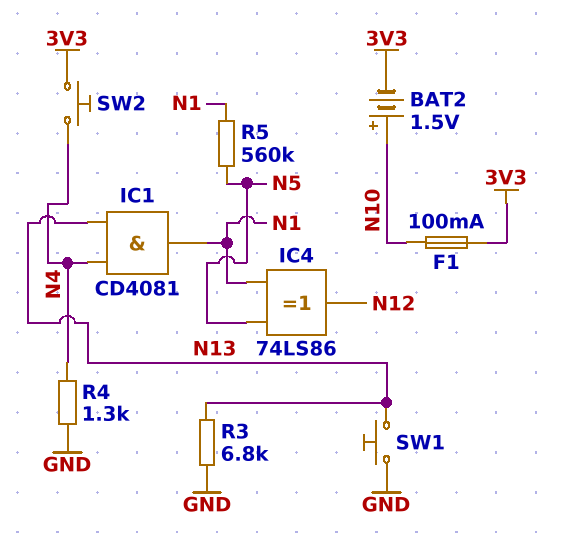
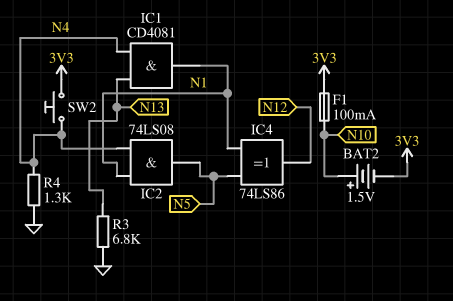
IC2: none -> AND 74LS08 (in N1, in N4, out N5)
R5: 560k (N1, N5) -> none
SW1: button (GND, N13) -> none

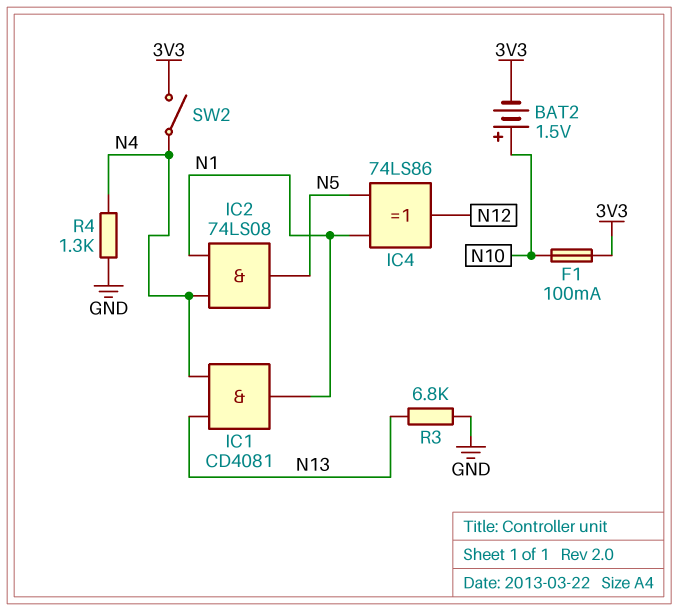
SW2: button (3V3, N4) -> switch (3V3, N4)

